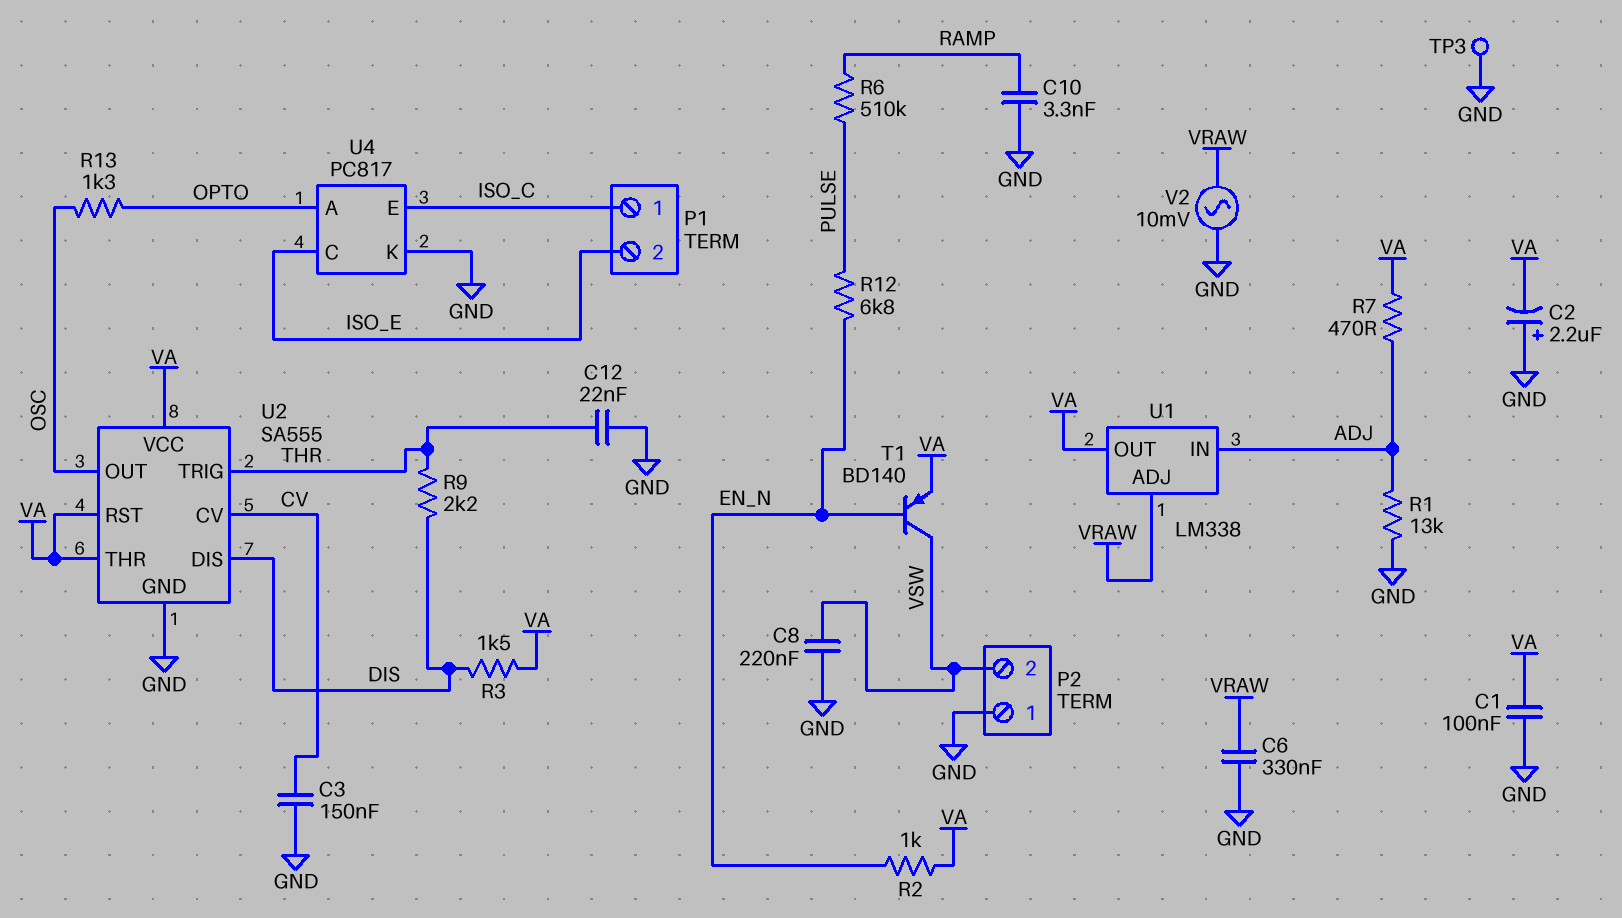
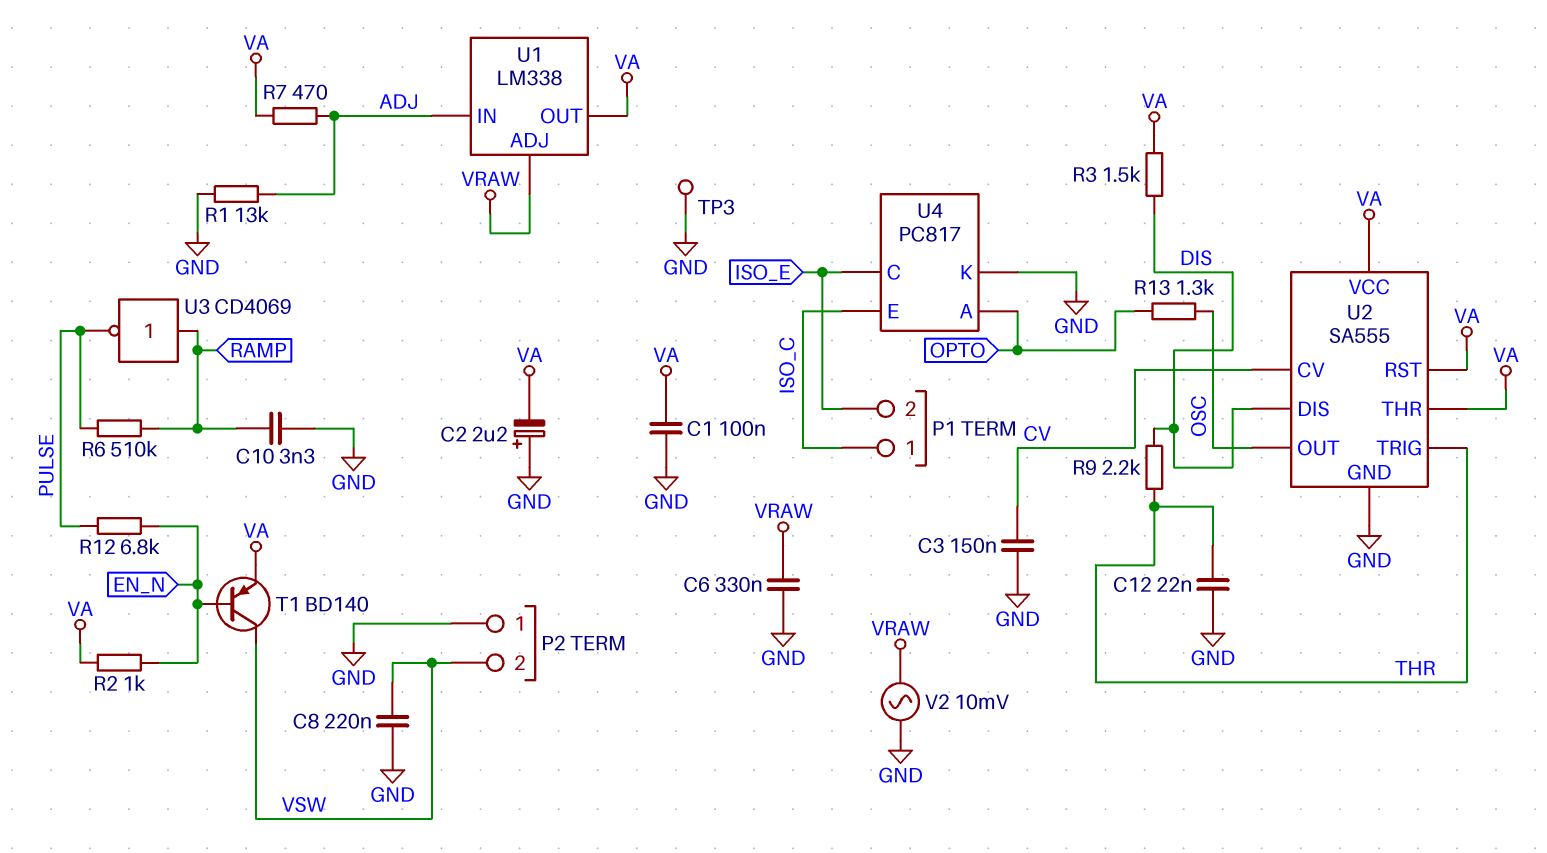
U3: none -> NOT CD4069 (in RAMP, out PULSE)

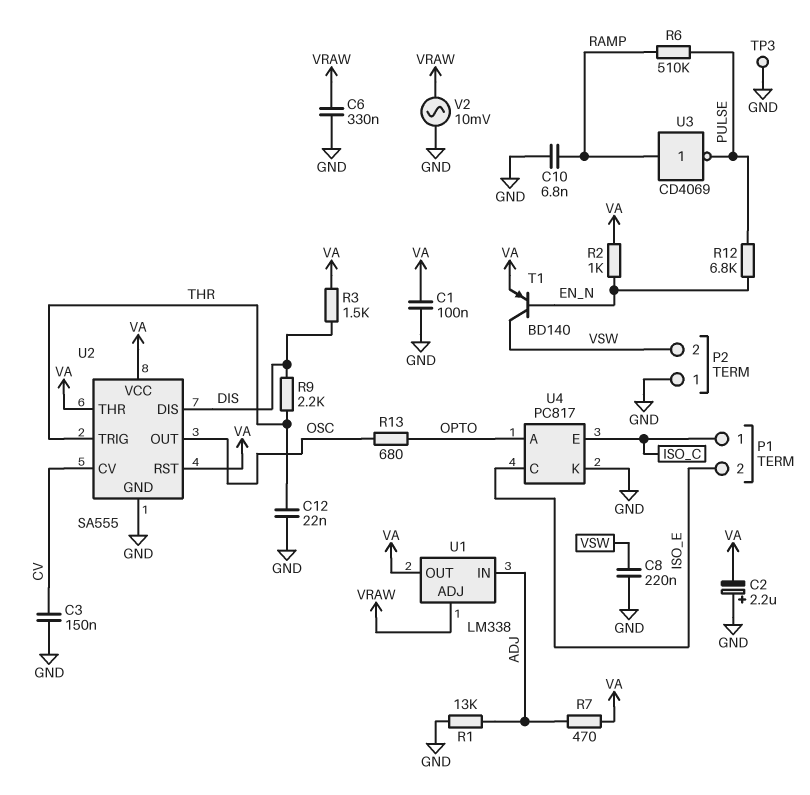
C10: 3.3nF (GND, RAMP) -> 6.8nF (GND, RAMP)
R13: 1.3k (OPTO, OSC) -> 680 (OPTO, OSC)

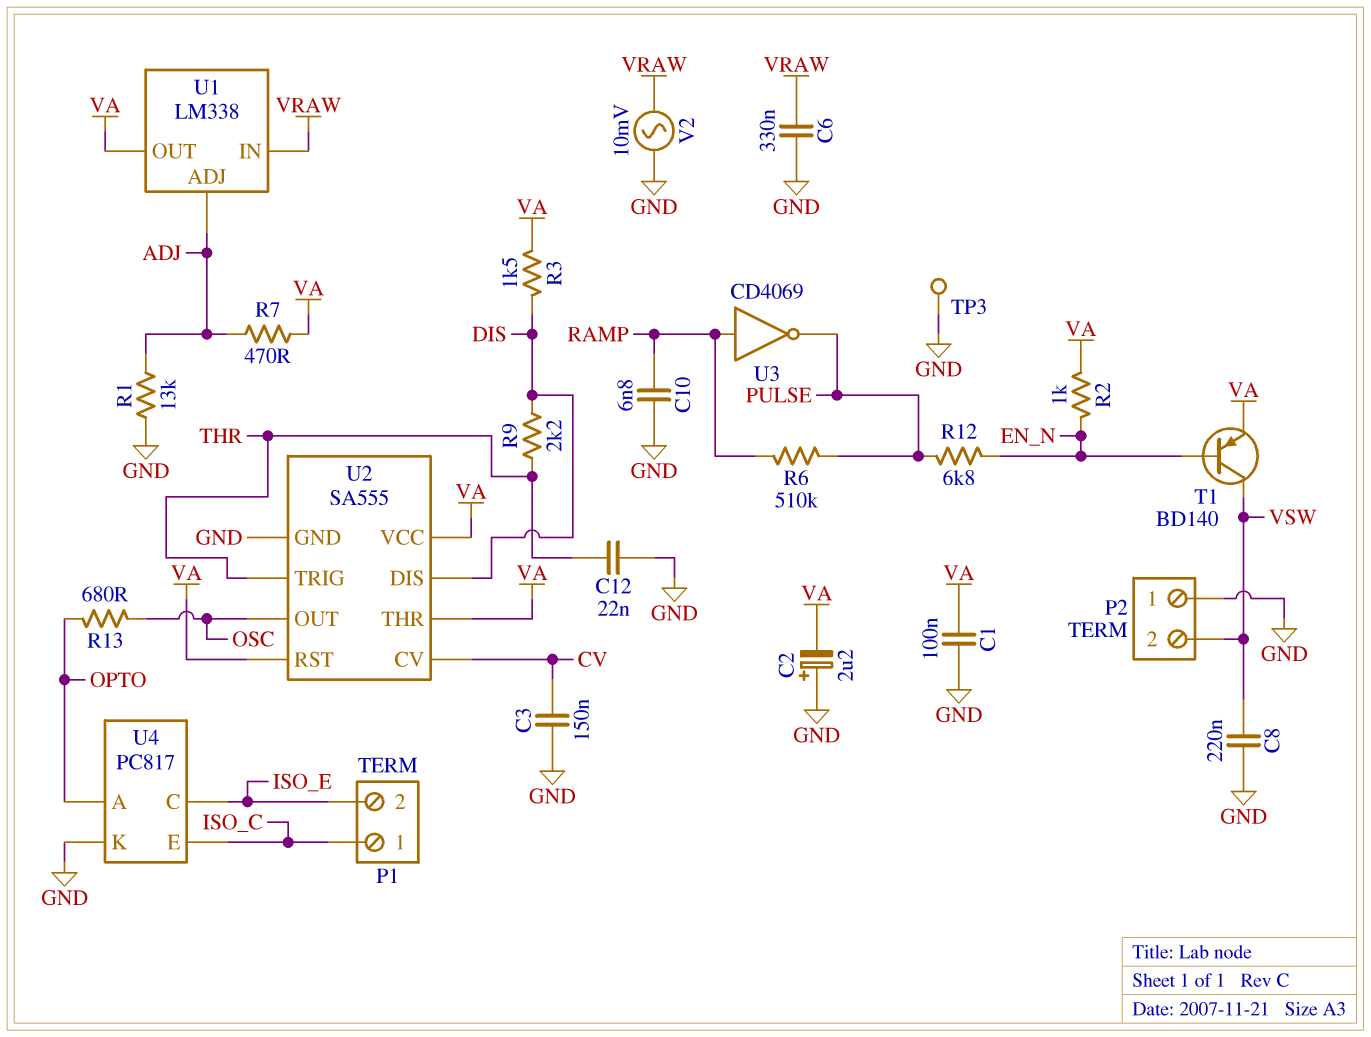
U1 pin ADJ: VRAW -> ADJ
U1 pin IN: ADJ -> VRAW

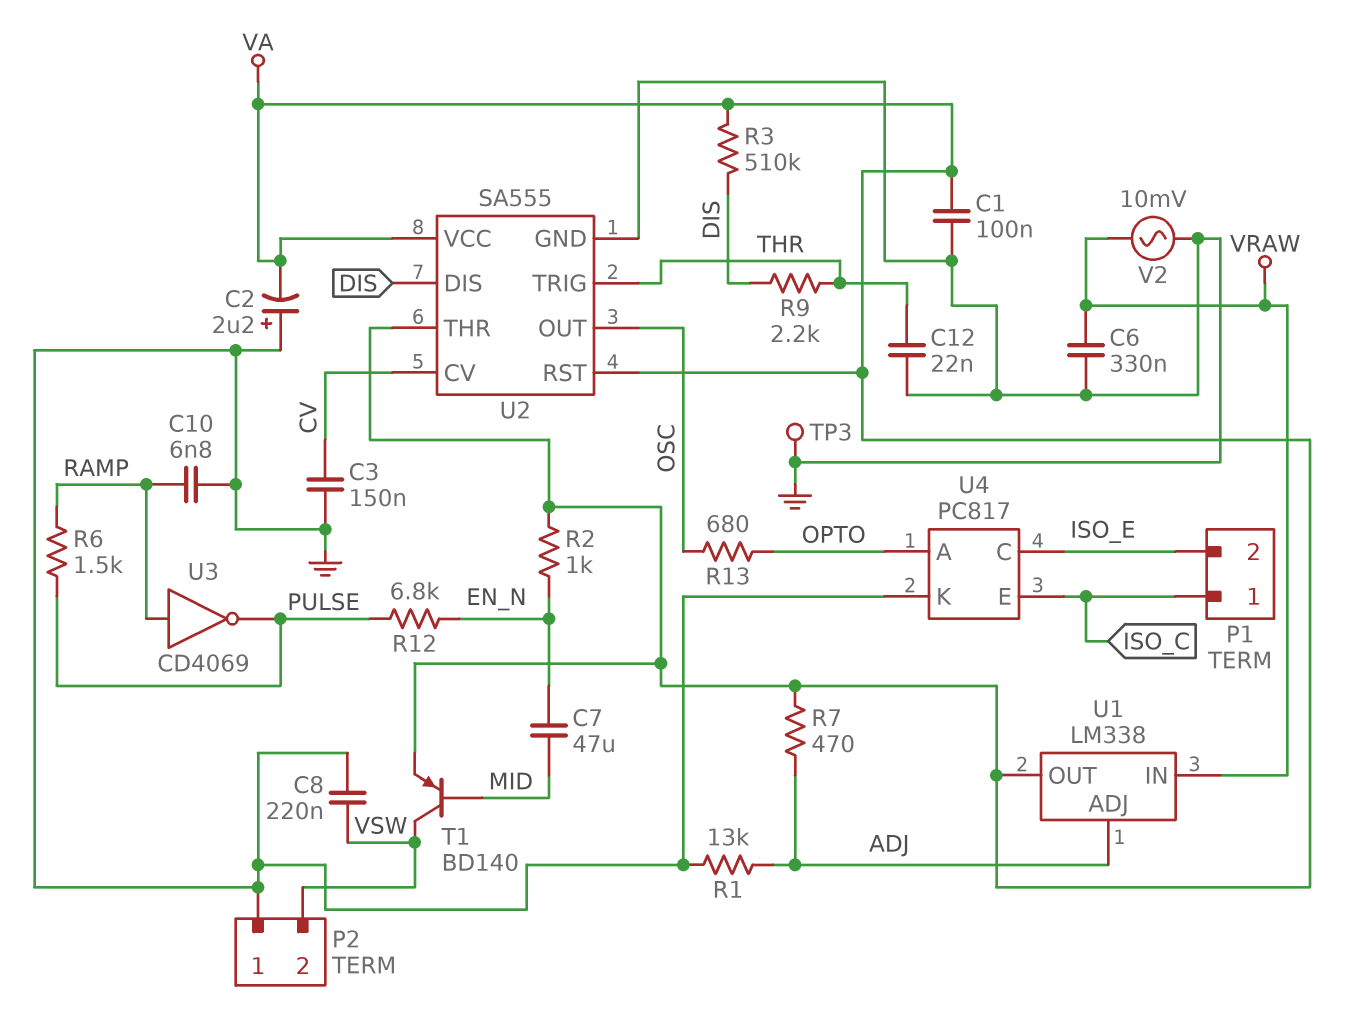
C7: none -> 47uF (EN_N, MID)
R3: 1.5k (DIS, VA) -> 510k (DIS, VA)
R6: 510k (PULSE, RAMP) -> 1.5k (PULSE, RAMP)
T1: PNP BD140 (B EN_N, C VSW, E VA) -> PNP BD140 (B MID, C VSW, E VA)

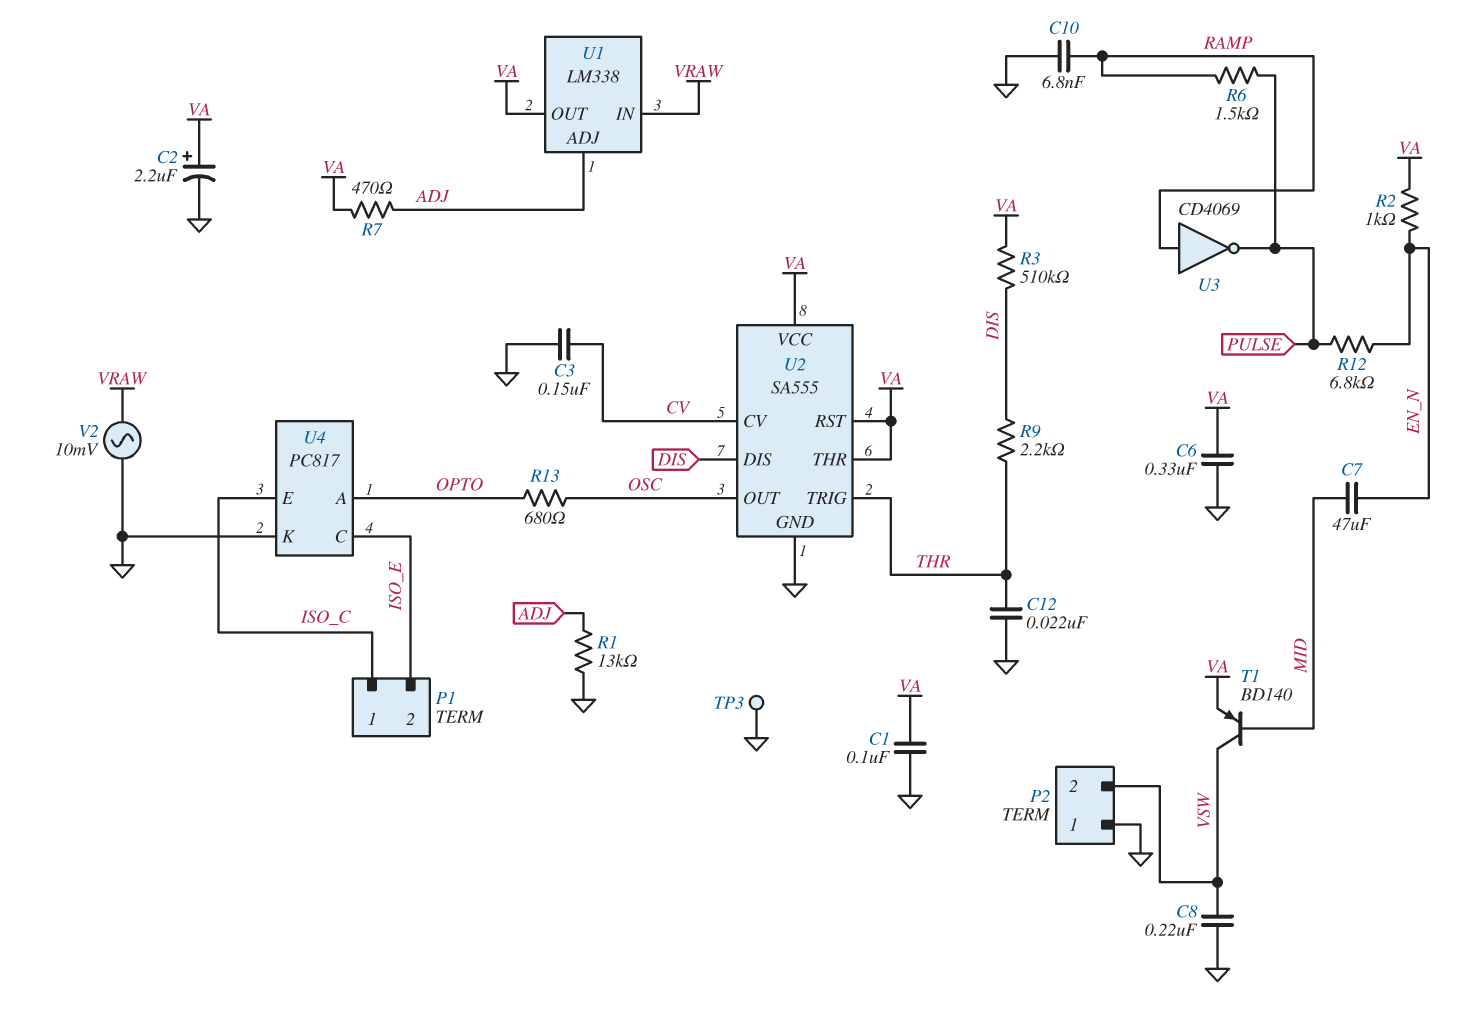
C2: 2.2uF (plus GND, minus VA) -> 2.2uF (plus VA, minus GND)
C6: 330nF (GND, VRAW) -> 330nF (GND, VA)

